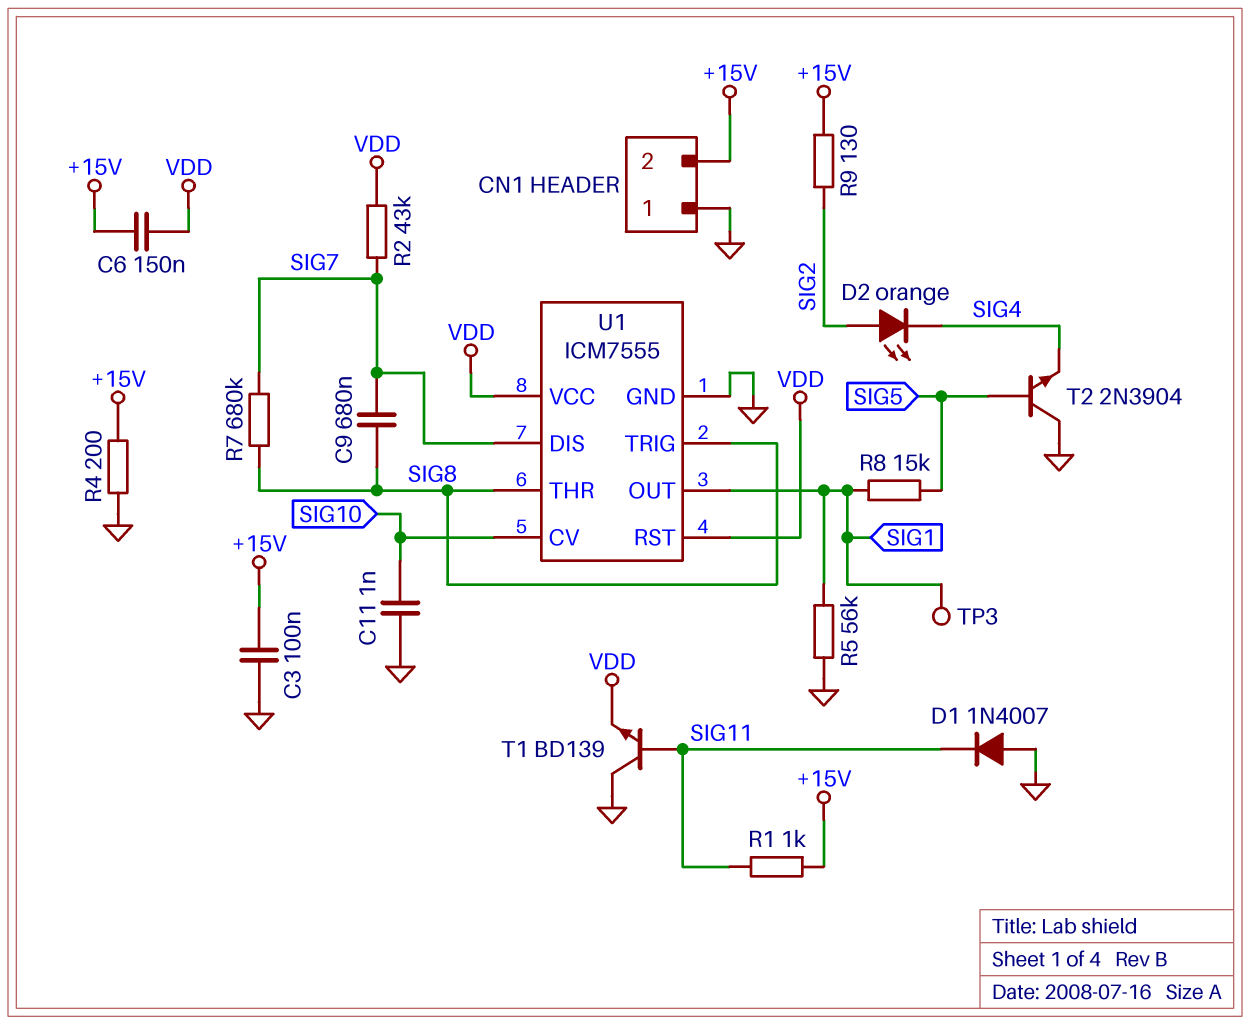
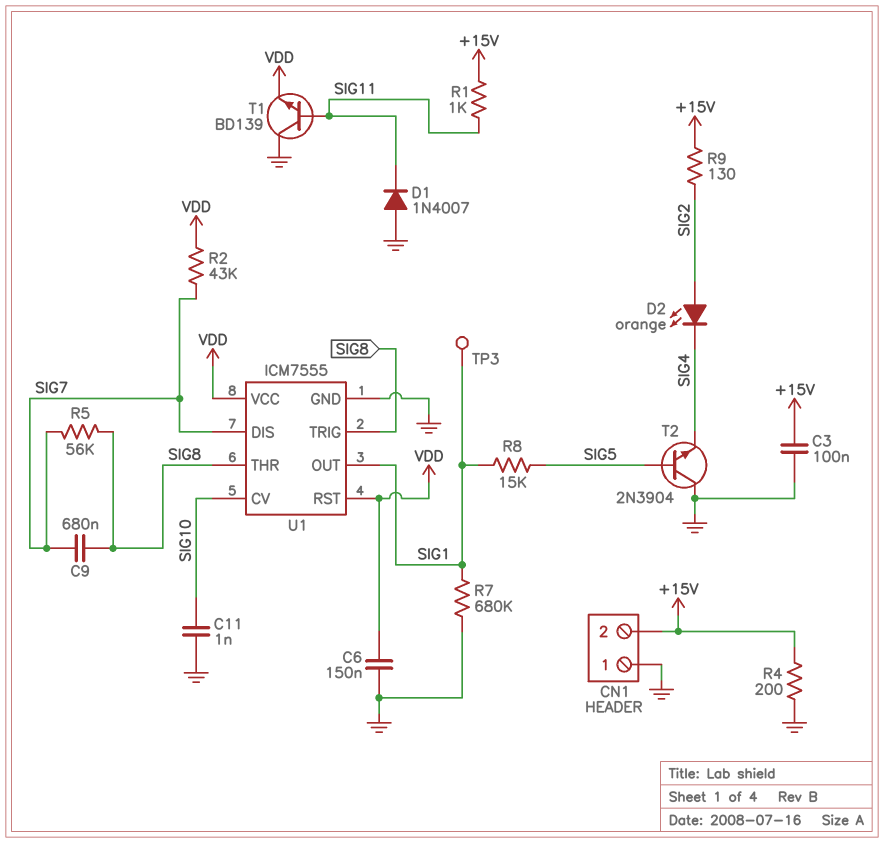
C6: 150nF (+15V, VDD) -> 150nF (GND, VDD)
R5: 56k (GND, SIG1) -> 56k (SIG7, SIG8)
R7: 680k (SIG7, SIG8) -> 680k (GND, SIG1)

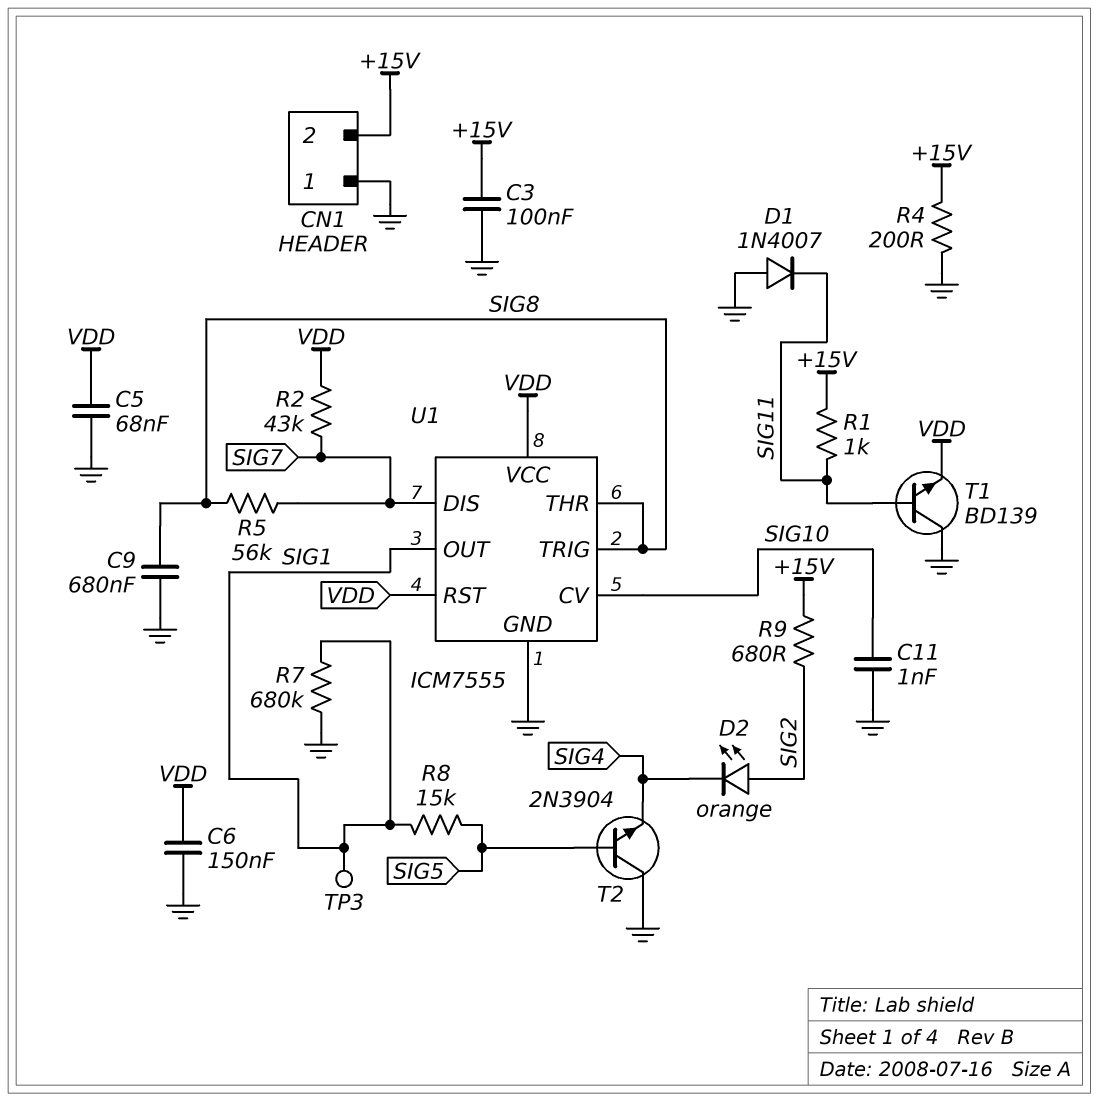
C5: none -> 68nF (GND, VDD)
C9: 680nF (SIG7, SIG8) -> 680nF (GND, SIG8)
R9: 130 (+15V, SIG2) -> 680 (+15V, SIG2)

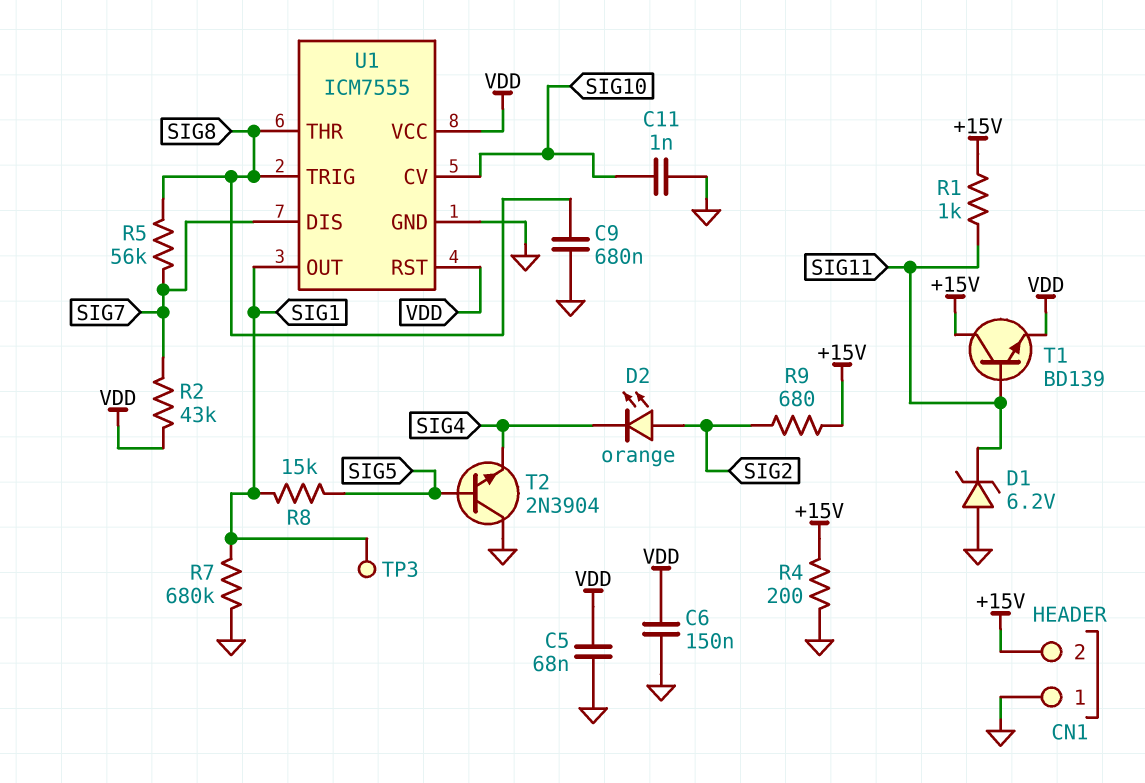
C3: 100nF (+15V, GND) -> none
D1: diode 1N4007 (A GND, K SIG11) -> zener 6.2V (A GND, K SIG11)
T1: NPN BD139 (B SIG11, C GND, E VDD) -> NPN BD139 (B SIG11, C +15V, E VDD)

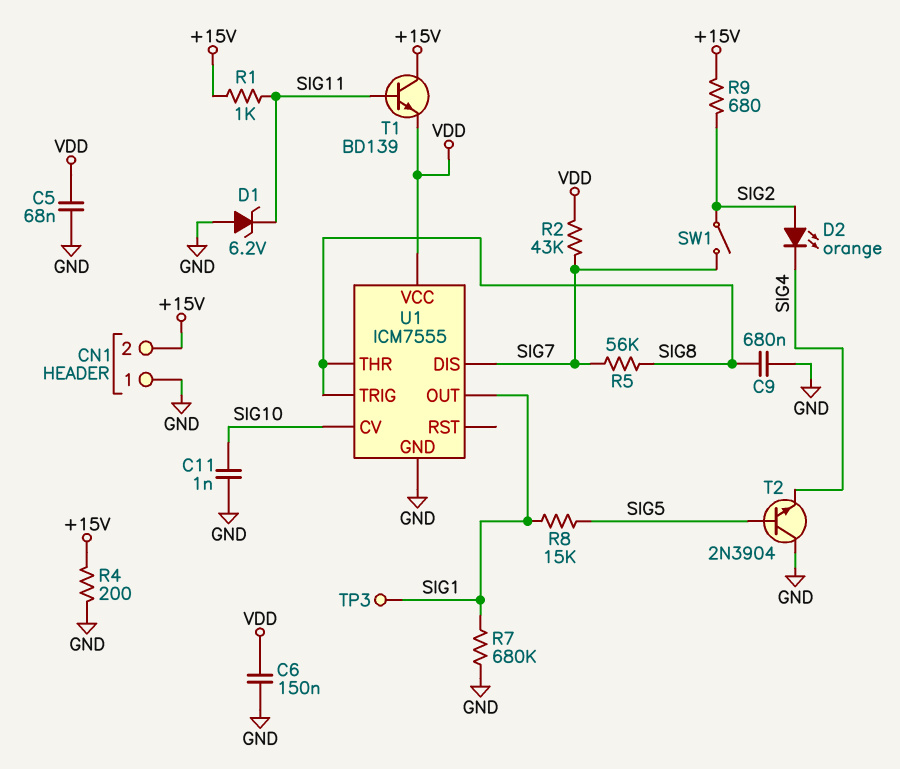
SW1: none -> switch (SIG2, SIG7)
U1 pin RST: VDD -> none

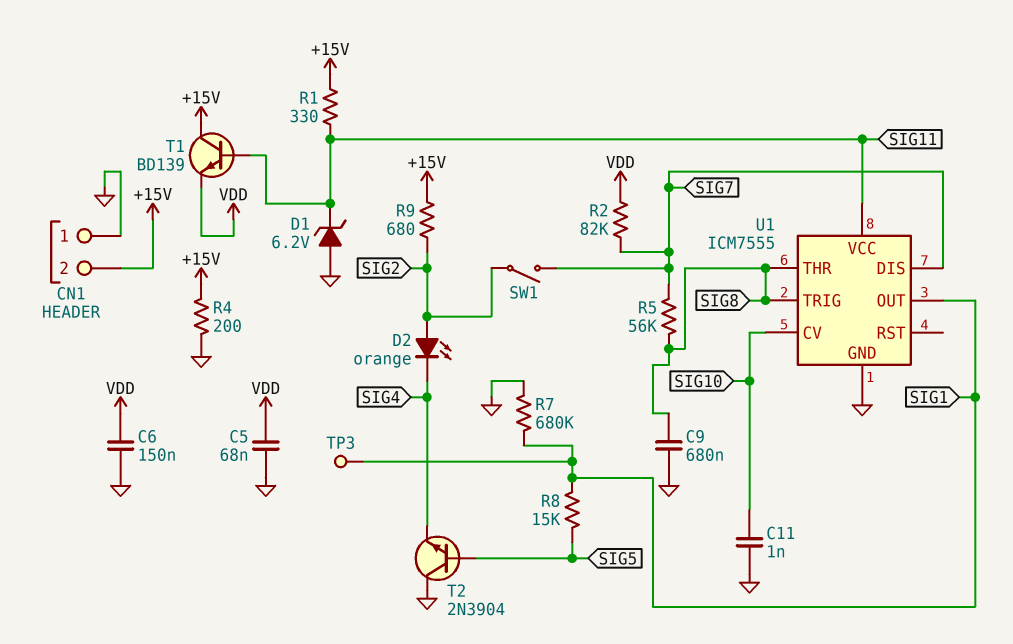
R1: 1k (+15V, SIG11) -> 330 (+15V, SIG11)
R2: 43k (SIG7, VDD) -> 82k (SIG7, VDD)
U1 pin VCC: VDD -> SIG11

